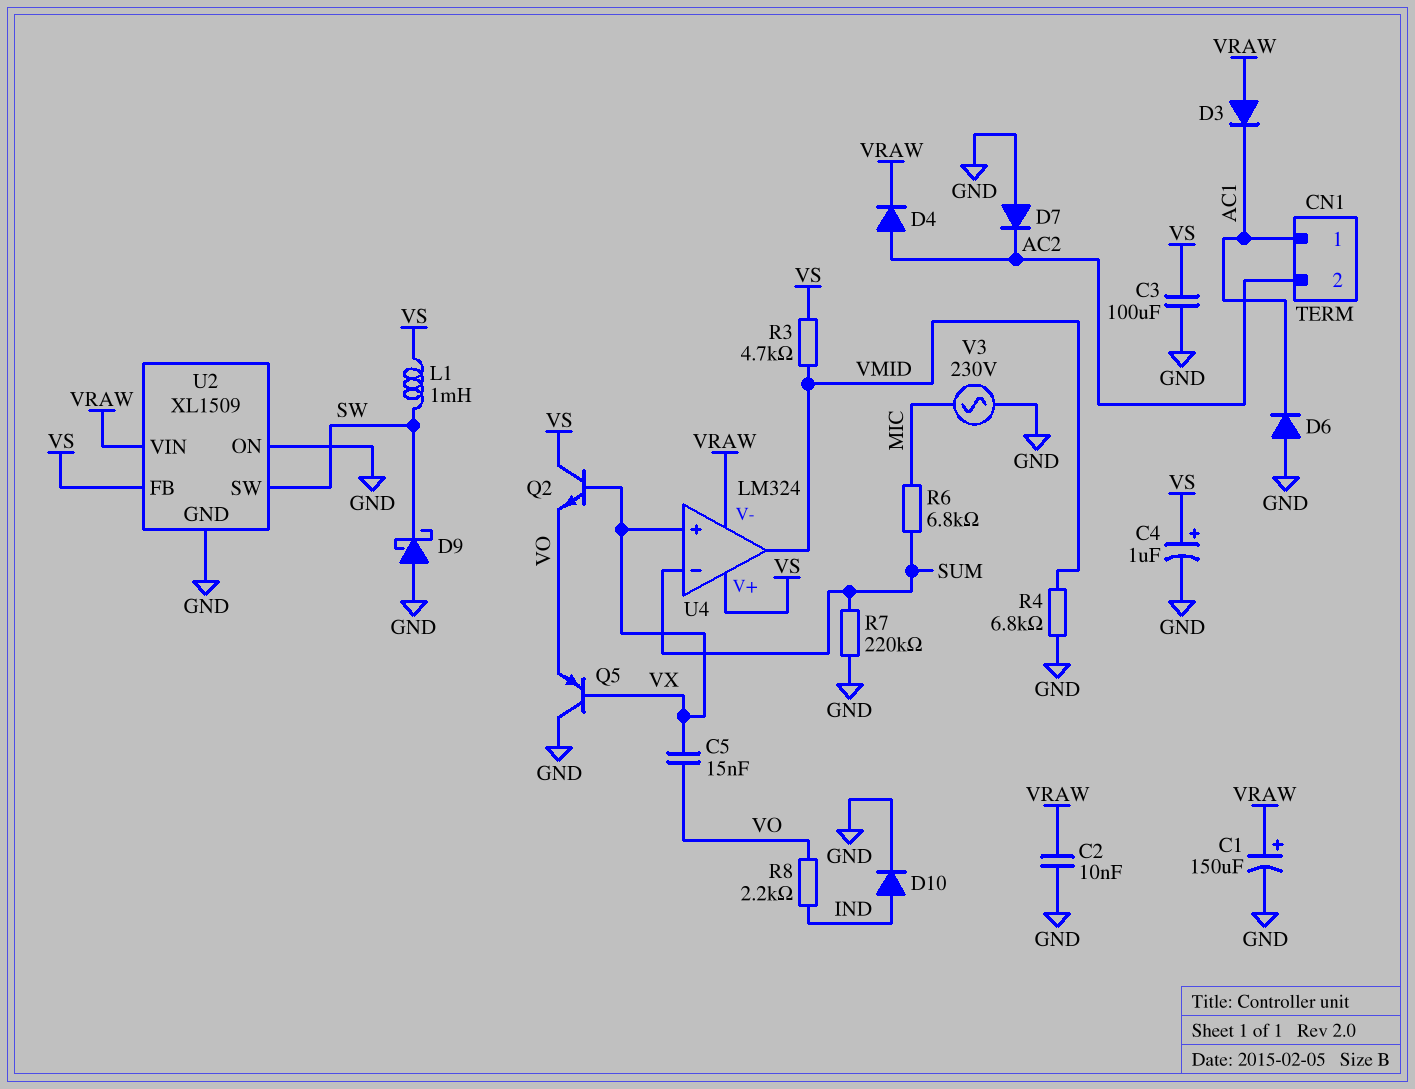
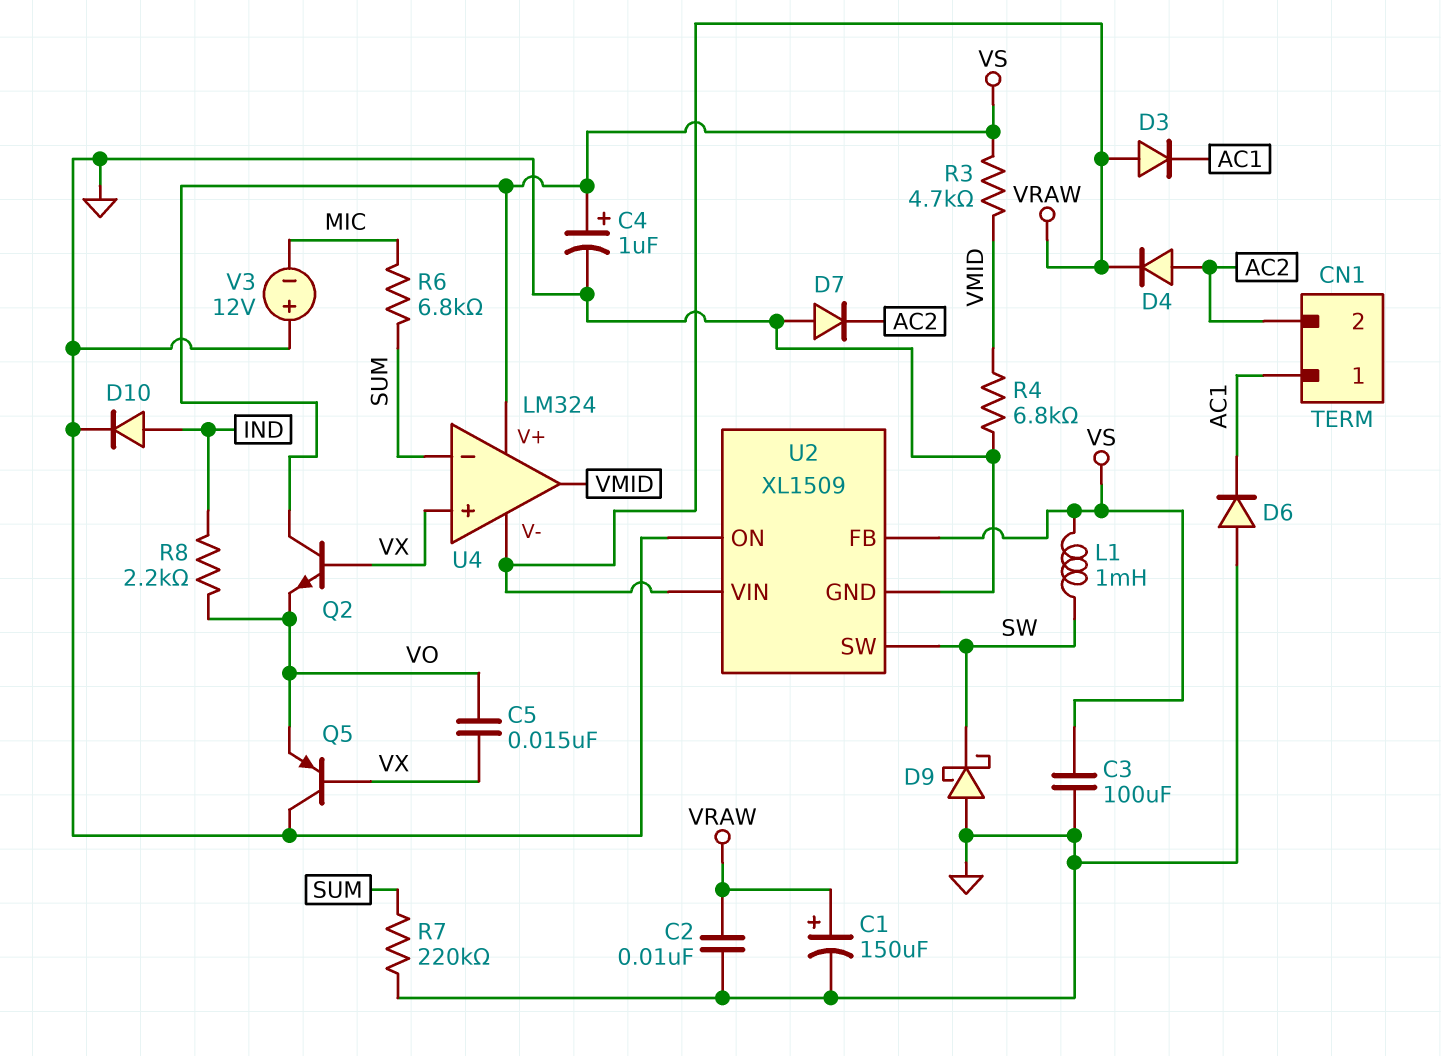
V3: AC 230V (GND, MIC) -> 12V (plus GND, minus MIC)

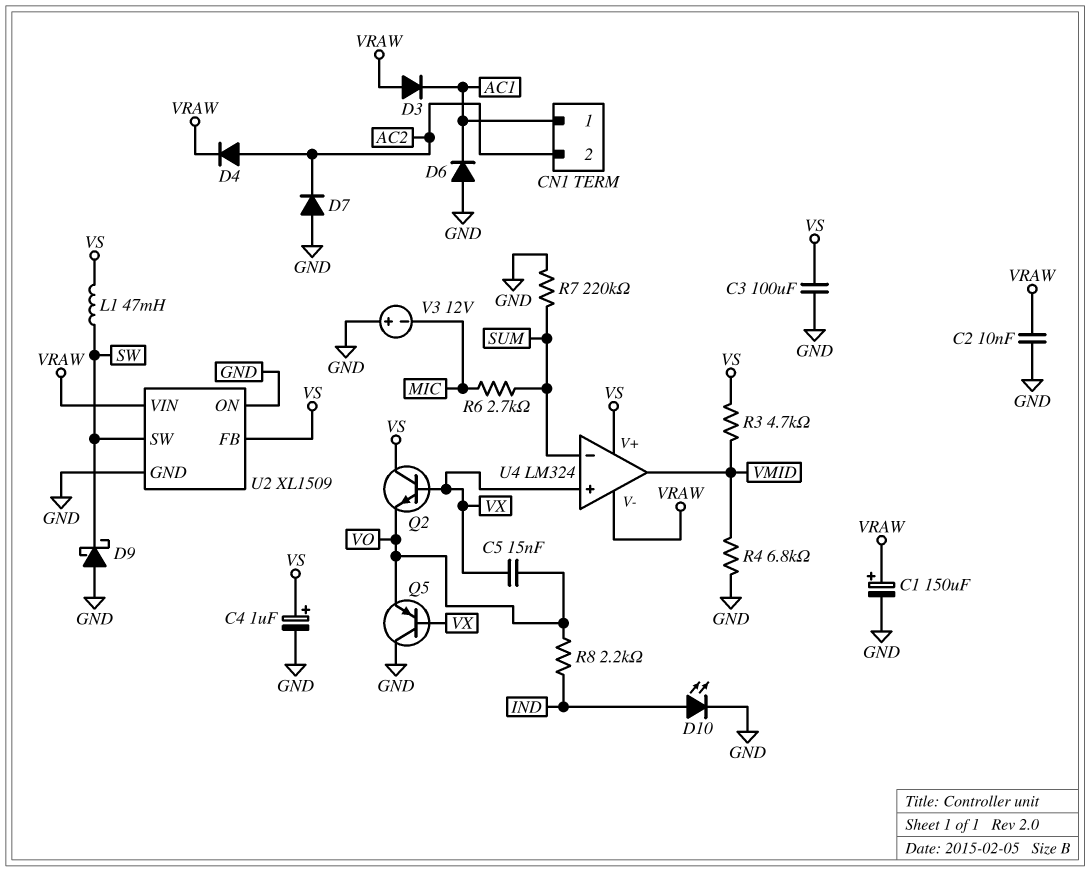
D10: diode (A IND, K GND) -> LED (A IND, K GND)
L1: 1mH (SW, VS) -> 47mH (SW, VS)
R6: 6.8k (MIC, SUM) -> 2.7k (MIC, SUM)

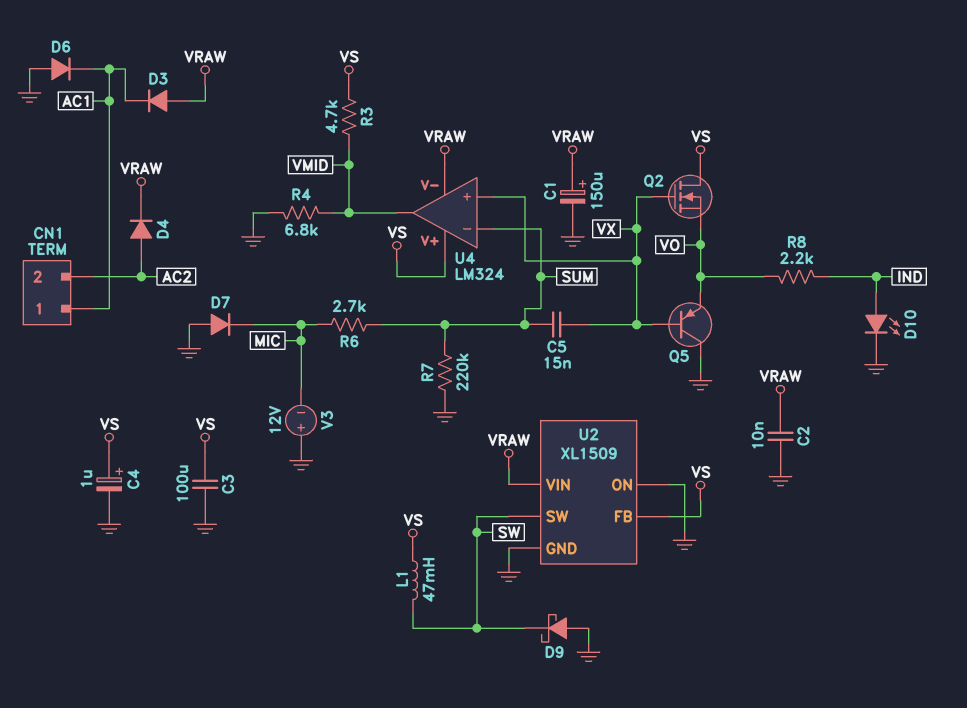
C5: 15nF (VO, VX) -> 15nF (SUM, VX)
D7: diode (A GND, K AC2) -> diode (A GND, K MIC)
Q2: NPN (B VX, C VS, E VO) -> NMOS (G VX, D VS, S VO)

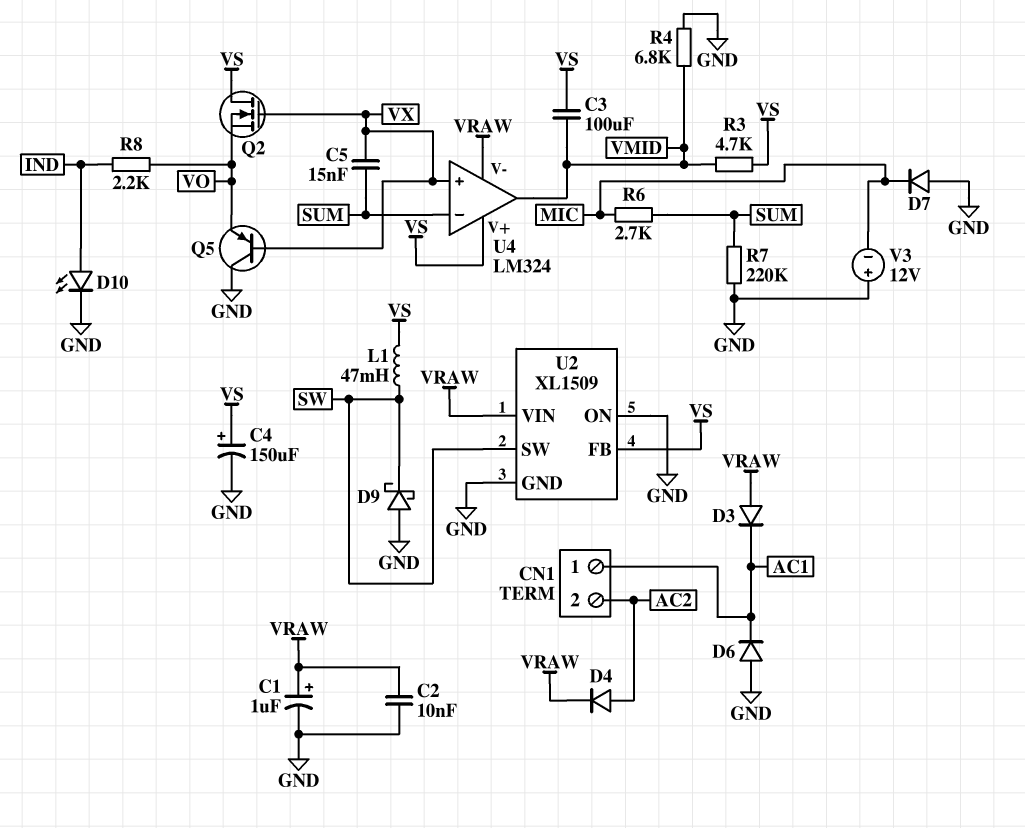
C1: 150uF (plus VRAW, minus GND) -> 1uF (plus VRAW, minus GND)
C3: 100uF (GND, VS) -> 100uF (VMID, VS)
C4: 1uF (plus VS, minus GND) -> 150uF (plus VS, minus GND)

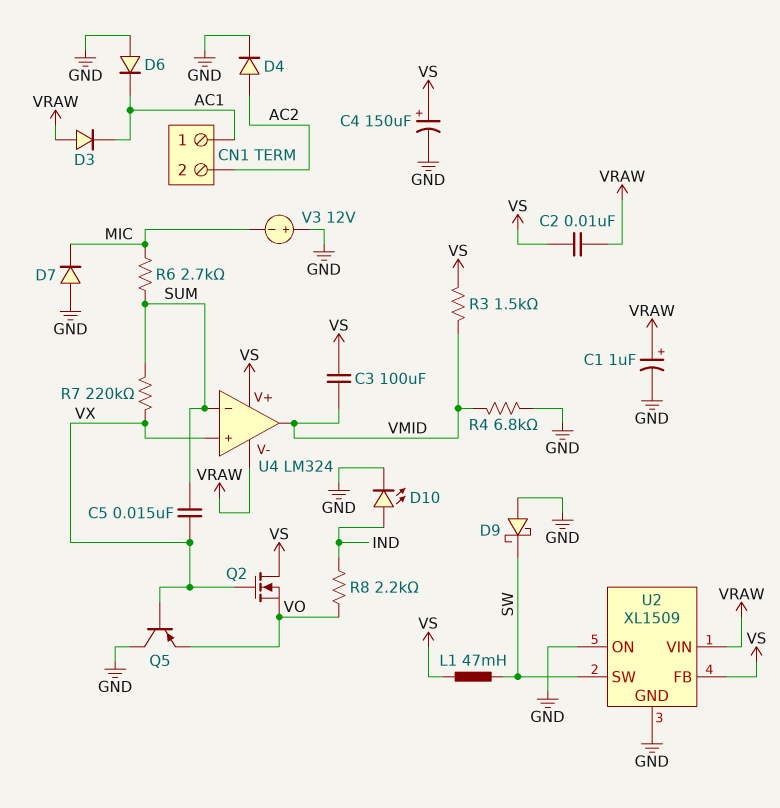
C2: 10nF (GND, VRAW) -> 10nF (VRAW, VS)
D4: diode (A AC2, K VRAW) -> diode (A AC2, K GND)
R3: 4.7k (VMID, VS) -> 1.5k (VMID, VS)
R7: 220k (GND, SUM) -> 220k (SUM, VX)

